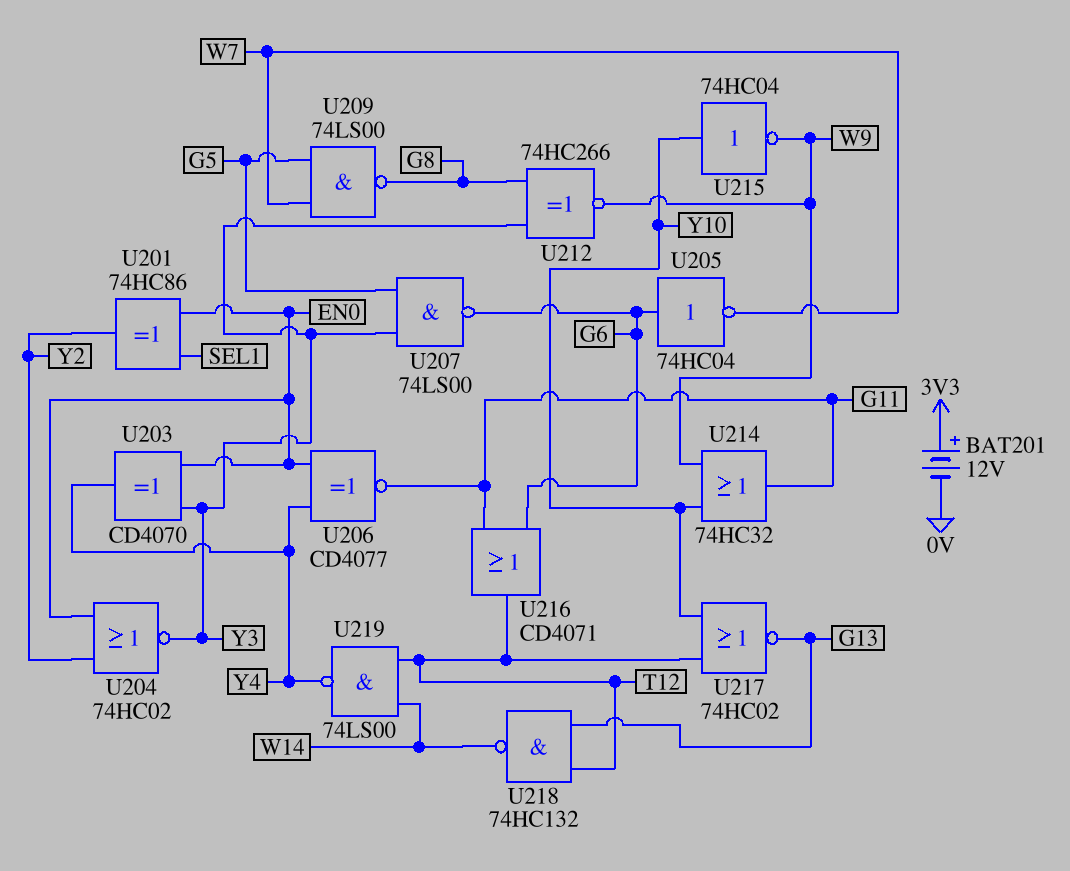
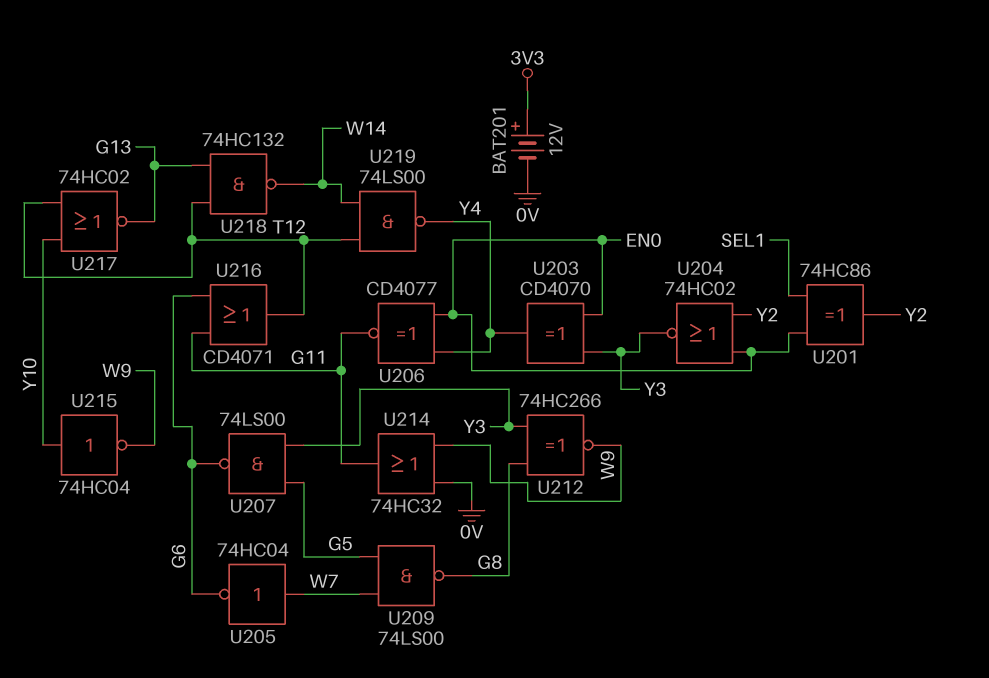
U205: NOT 74HC04 (in G6, out W7) -> NOT 74HC04 (in W7, out G6)
U214: OR 74HC32 (in W9, in Y10, out G11) -> OR 74HC32 (in 0V, in W9, out G11)

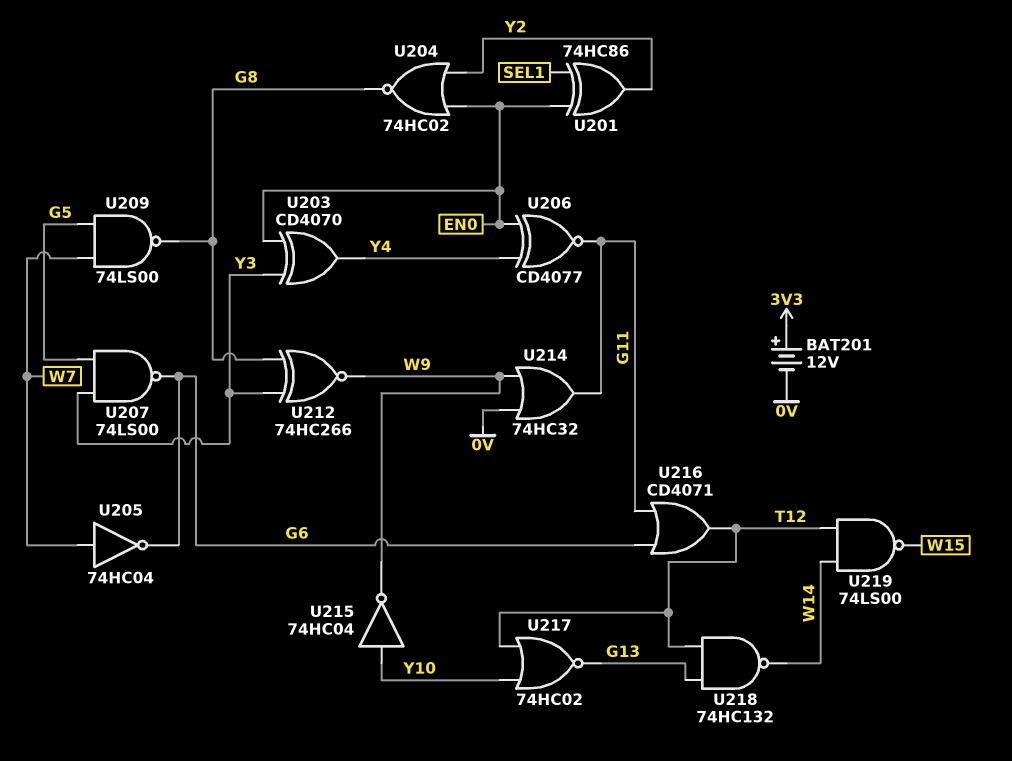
U204: NOR 74HC02 (in EN0, in Y2, out Y3) -> NOR 74HC02 (in EN0, in Y2, out G8)
U219: NAND 74LS00 (in T12, in W14, out Y4) -> NAND 74LS00 (in T12, in W14, out W15)

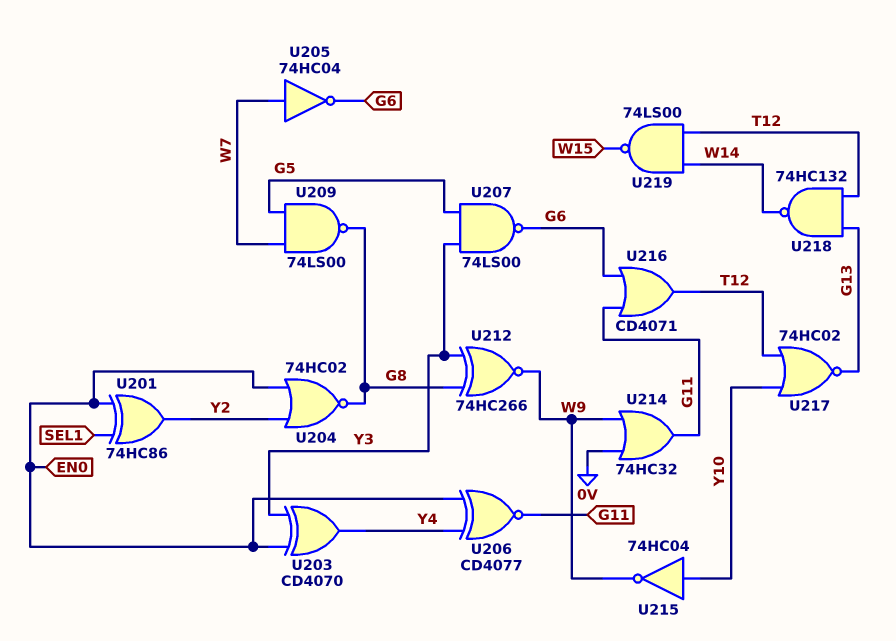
BAT201: 12V (plus 3V3, minus 0V) -> none

